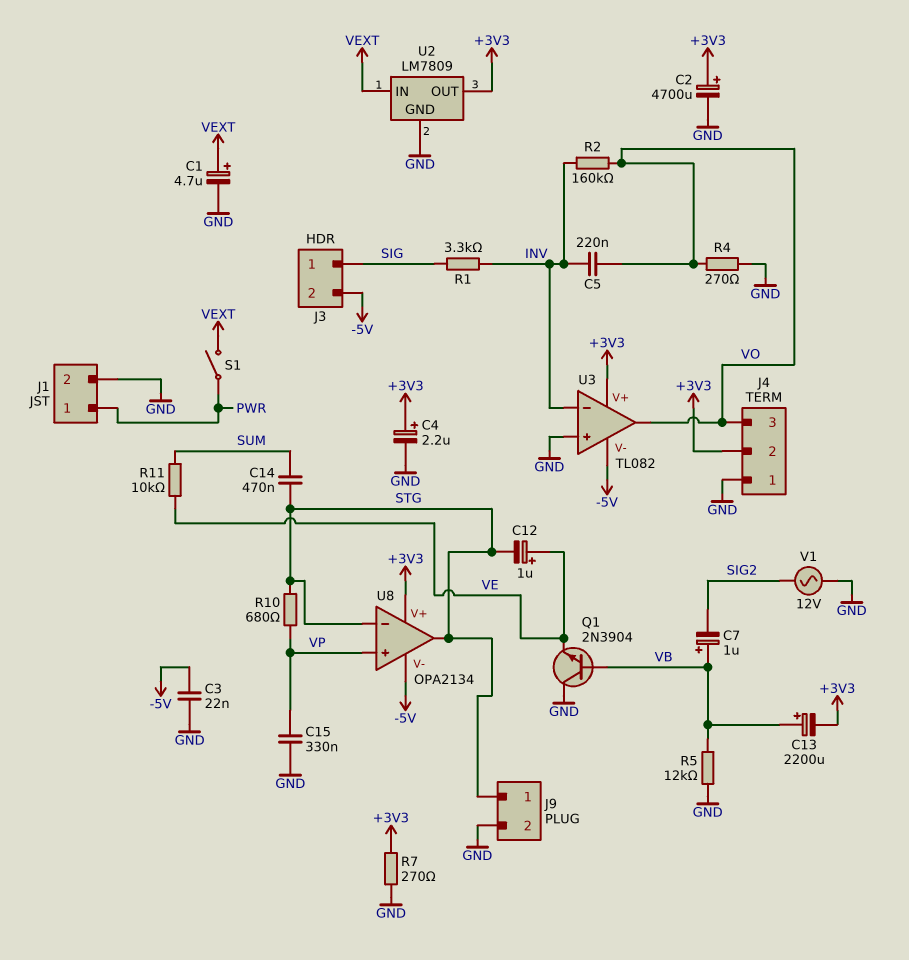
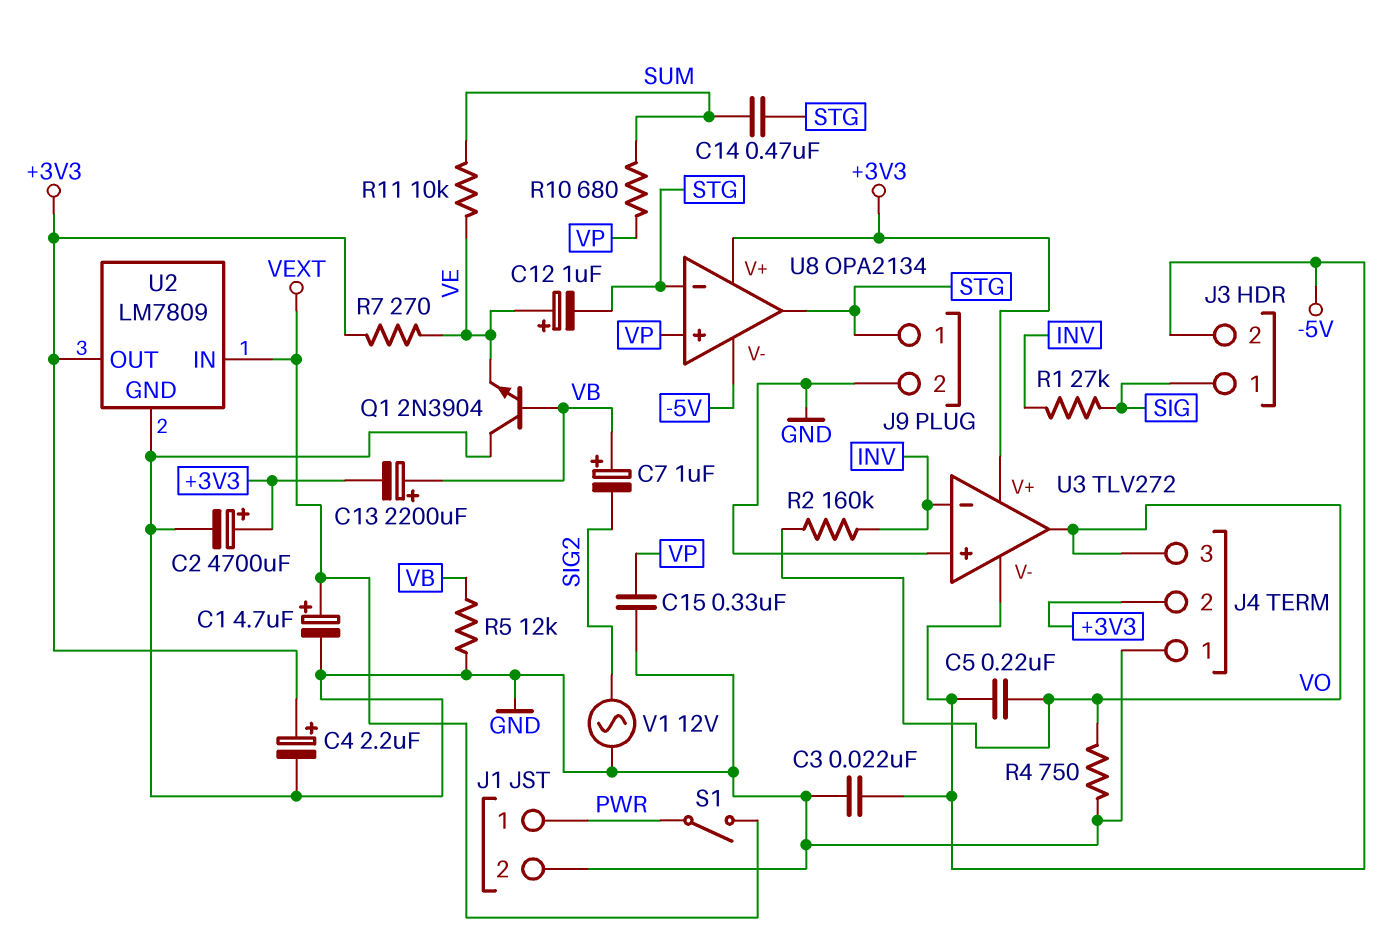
C5: 220nF (INV, VO) -> 220nF (-5V, VO)
R1: 3.3k (INV, SIG) -> 27k (INV, SIG)
R4: 270 (GND, VO) -> 750 (GND, VO)
R7: 270 (+3V3, GND) -> 270 (+3V3, VE)
R10: 680 (STG, VP) -> 680 (SUM, VP)
U3: TL082 -> TLV272

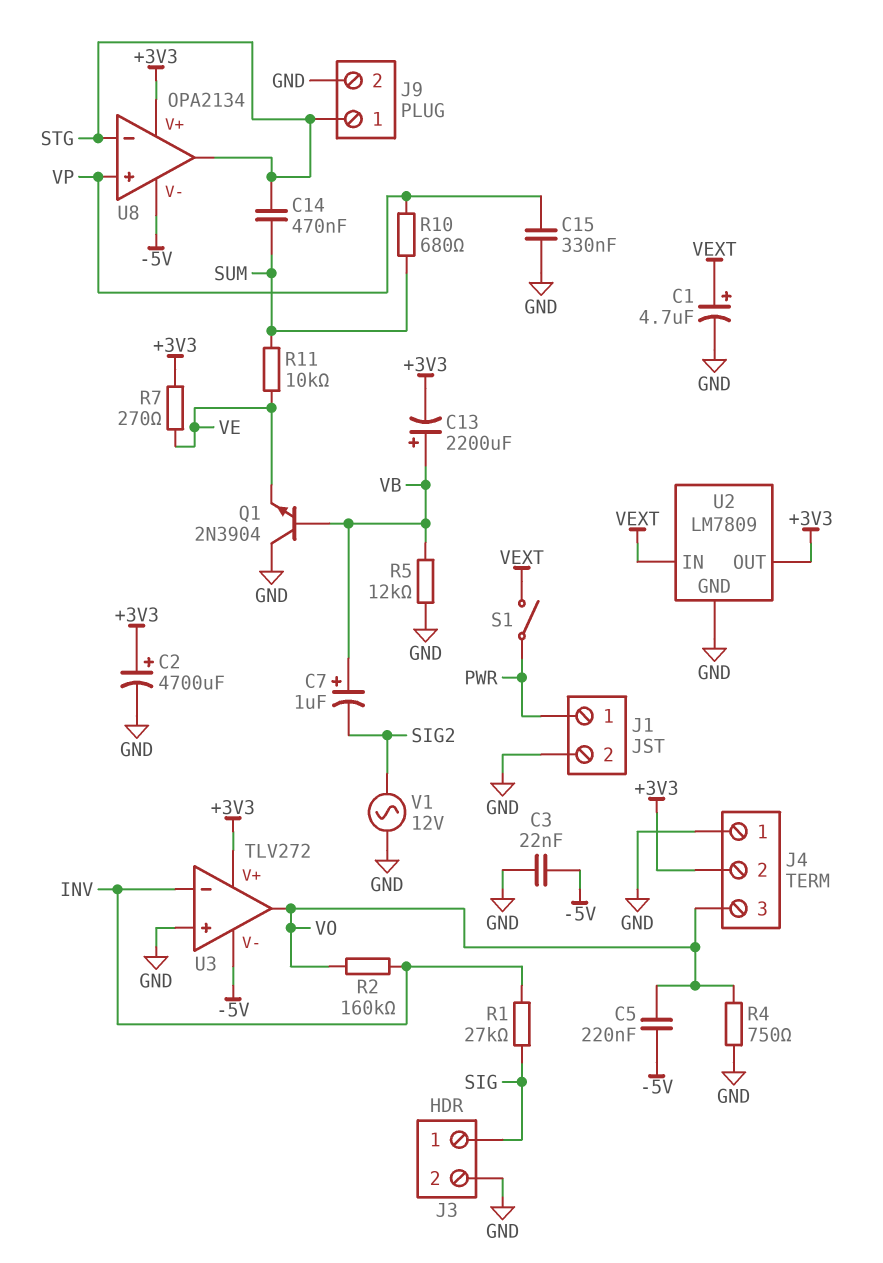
C4: 2.2uF (plus +3V3, minus GND) -> none
C12: 1uF (plus VE, minus STG) -> none
J3 pin 2: -5V -> GND

